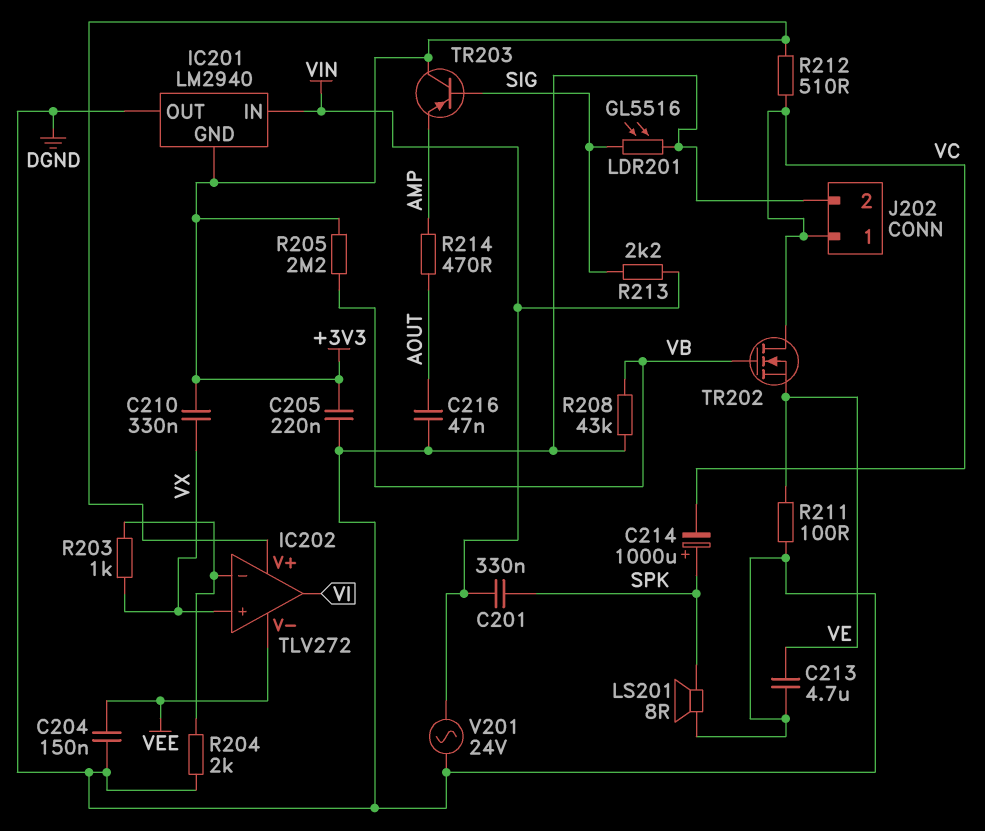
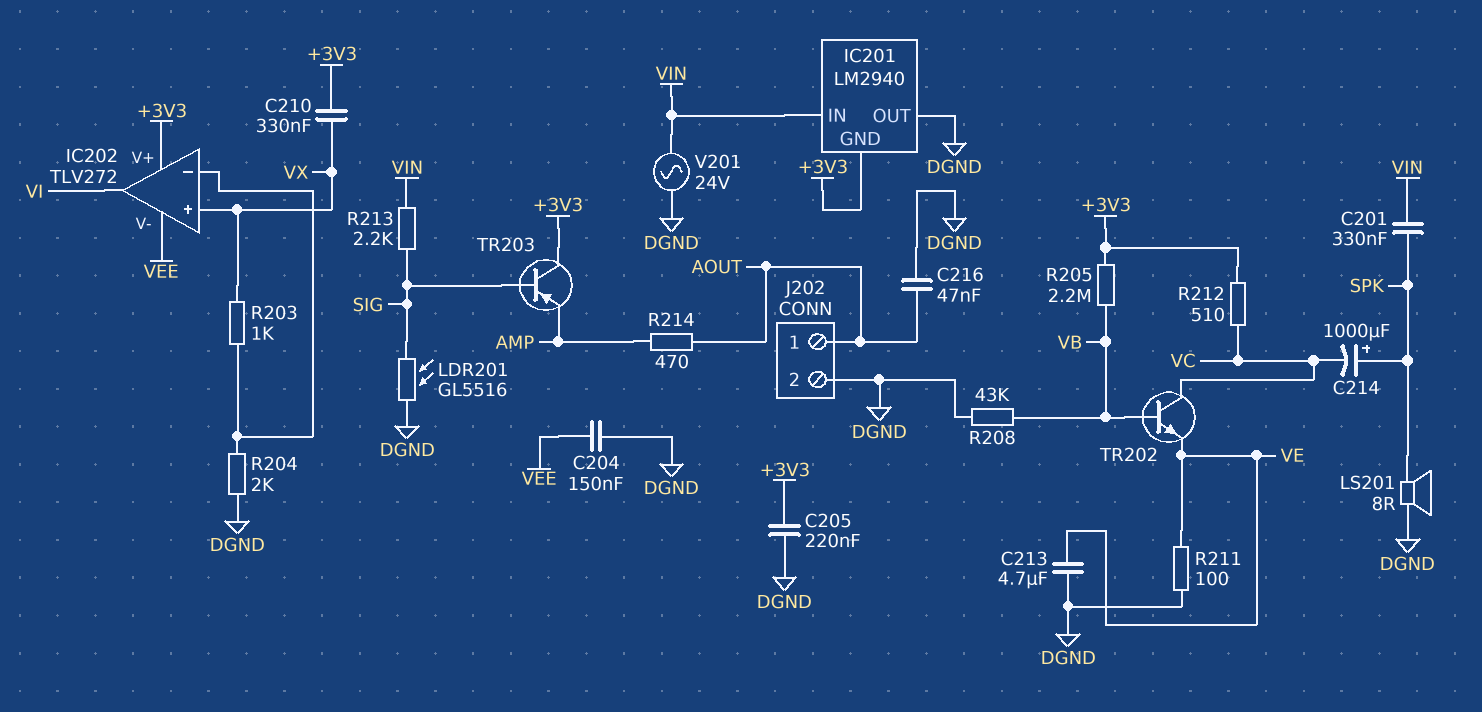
J202 pin 1: VC -> AOUT
TR202: NMOS (G VB, D VC, S VE) -> NPN (B VB, C VC, E VE)

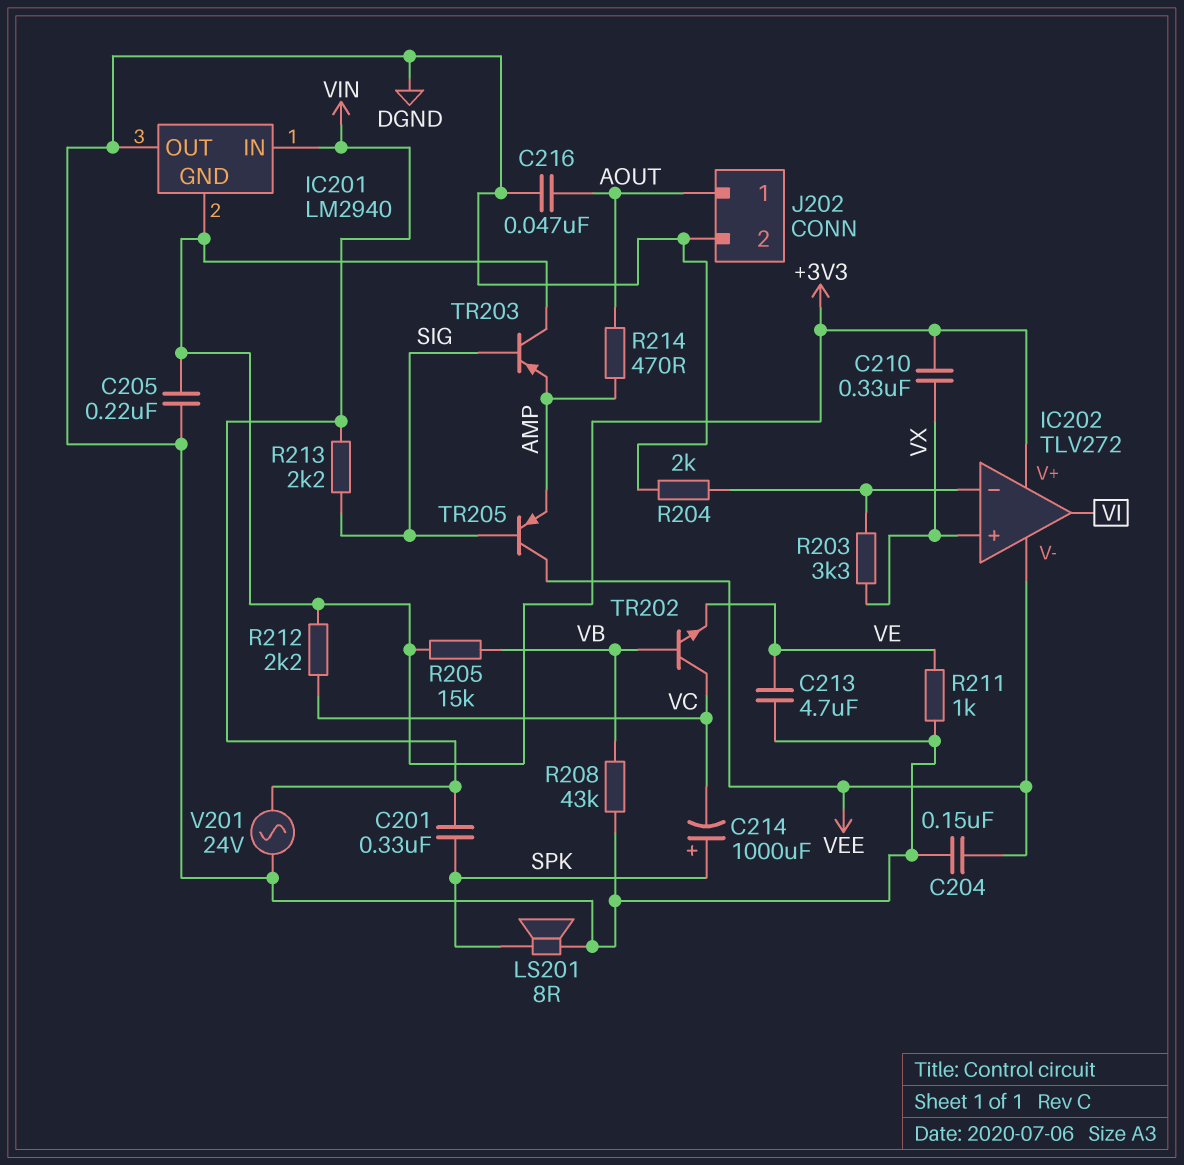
LDR201: GL5516 (DGND, SIG) -> none
R203: 1k (IC202/in-, VX) -> 3.3k (IC202/in-, VX)
R205: 2.2M (+3V3, VB) -> 15k (+3V3, VB)
R211: 100 (DGND, VE) -> 1k (DGND, VE)
R212: 510 (+3V3, VC) -> 2.2k (+3V3, VC)
TR205: none -> PNP (B SIG, C VEE, E AMP)

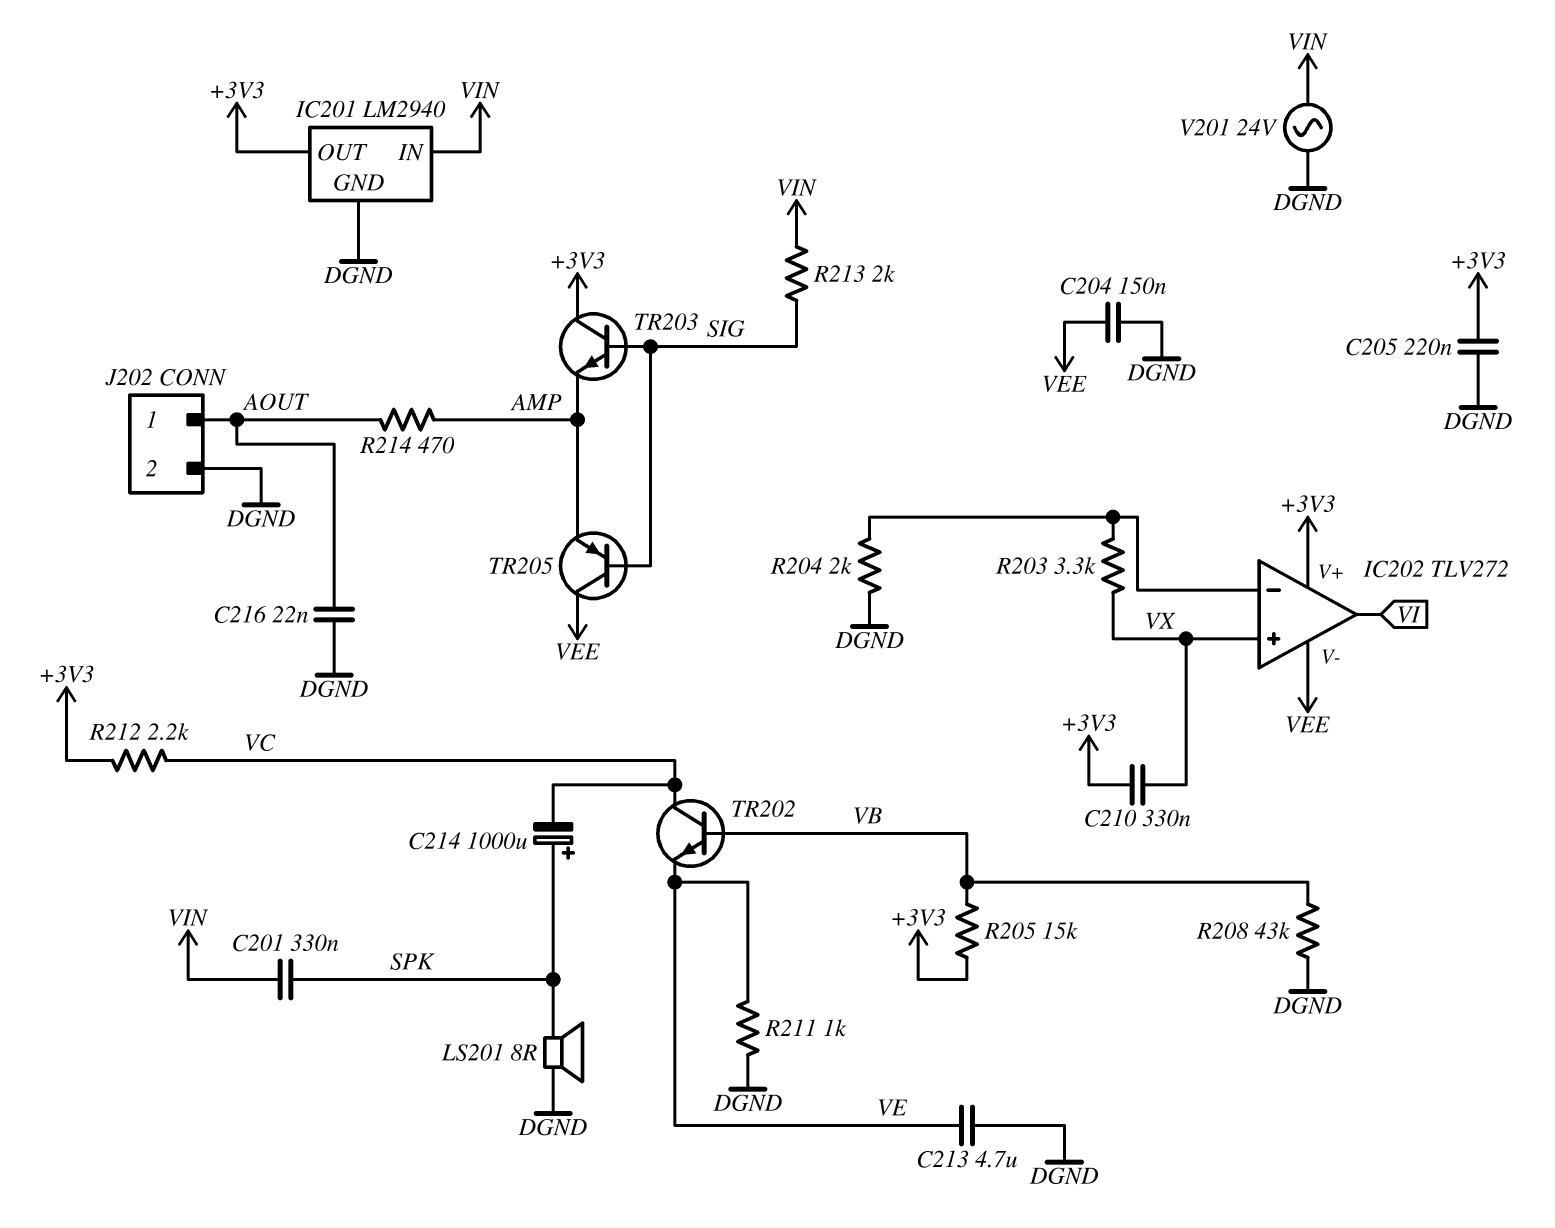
C216: 47nF (AOUT, DGND) -> 22nF (AOUT, DGND)
IC201 pin GND: +3V3 -> DGND
IC201 pin OUT: DGND -> +3V3
R213: 2.2k (SIG, VIN) -> 2k (SIG, VIN)
TR203: PNP (B SIG, C +3V3, E AMP) -> NPN (B SIG, C +3V3, E AMP)

